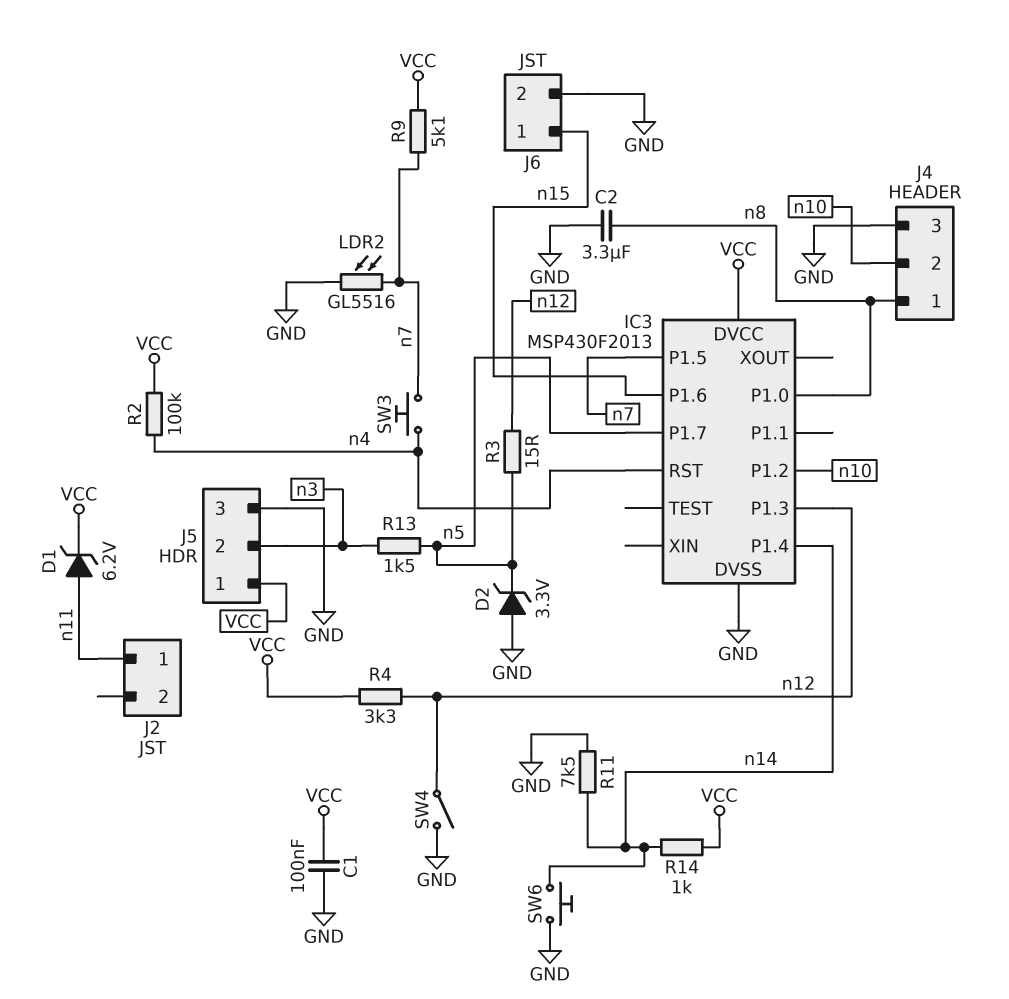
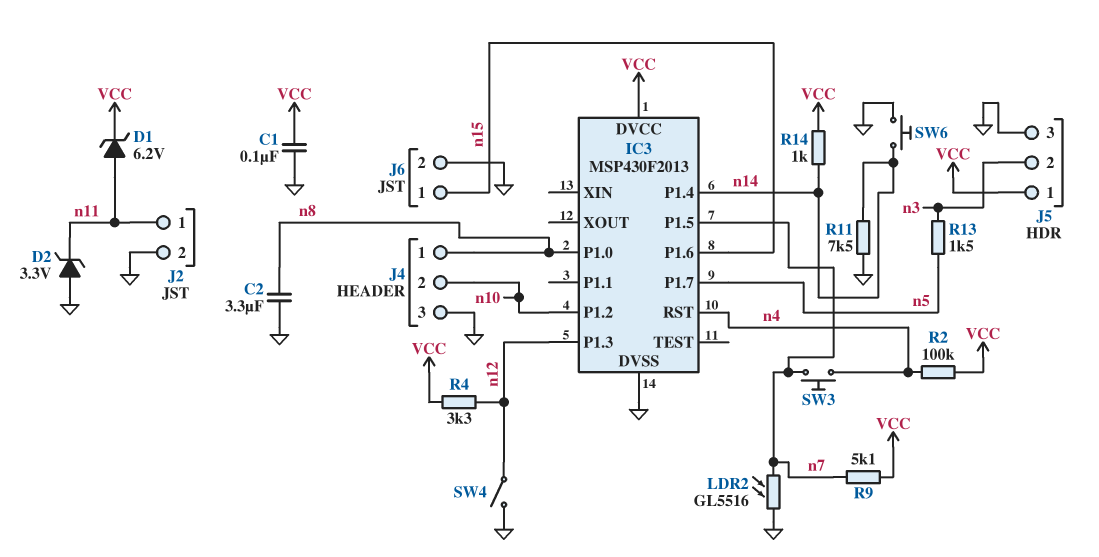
D2: zener 3.3V (A GND, K n5) -> zener 3.3V (A GND, K n11)
J2 pin 2: none -> GND
R3: 15 (n5, n12) -> none

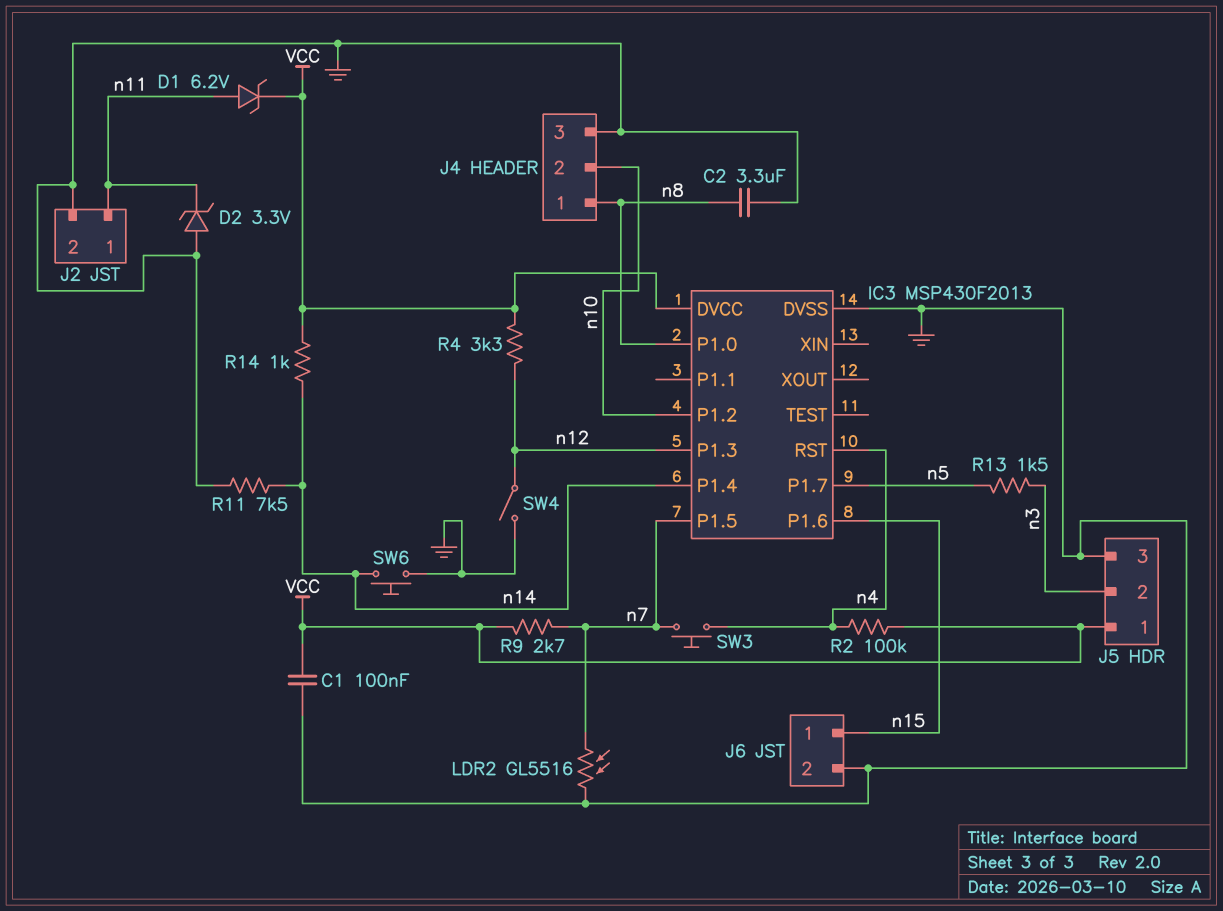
R9: 5.1k (VCC, n7) -> 2.7k (VCC, n7)

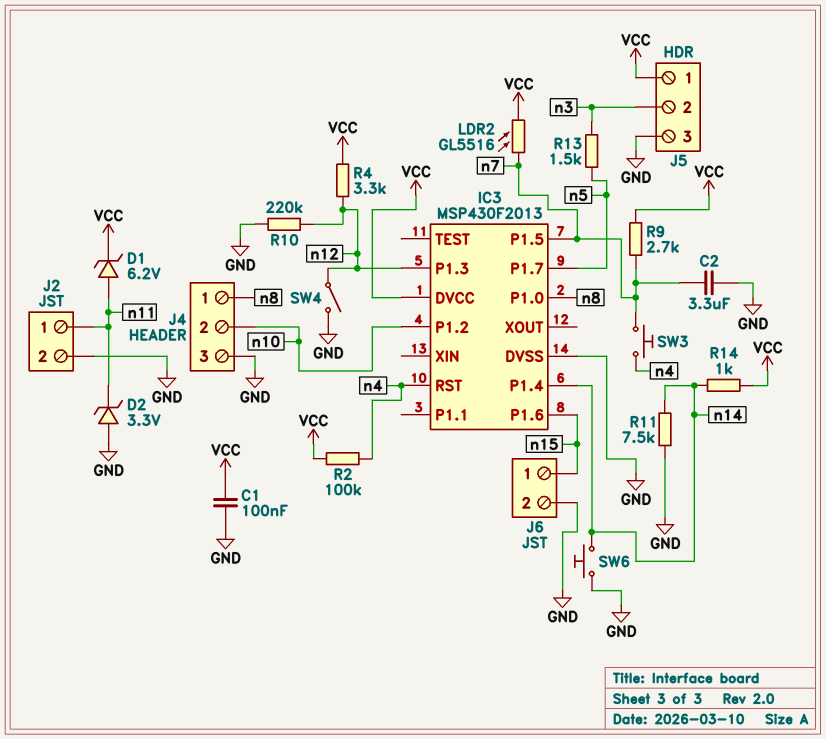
C2: 3.3uF (GND, n8) -> 3.3uF (GND, n7)
LDR2: GL5516 (GND, n7) -> GL5516 (VCC, n7)
R10: none -> 220k (GND, n12)

